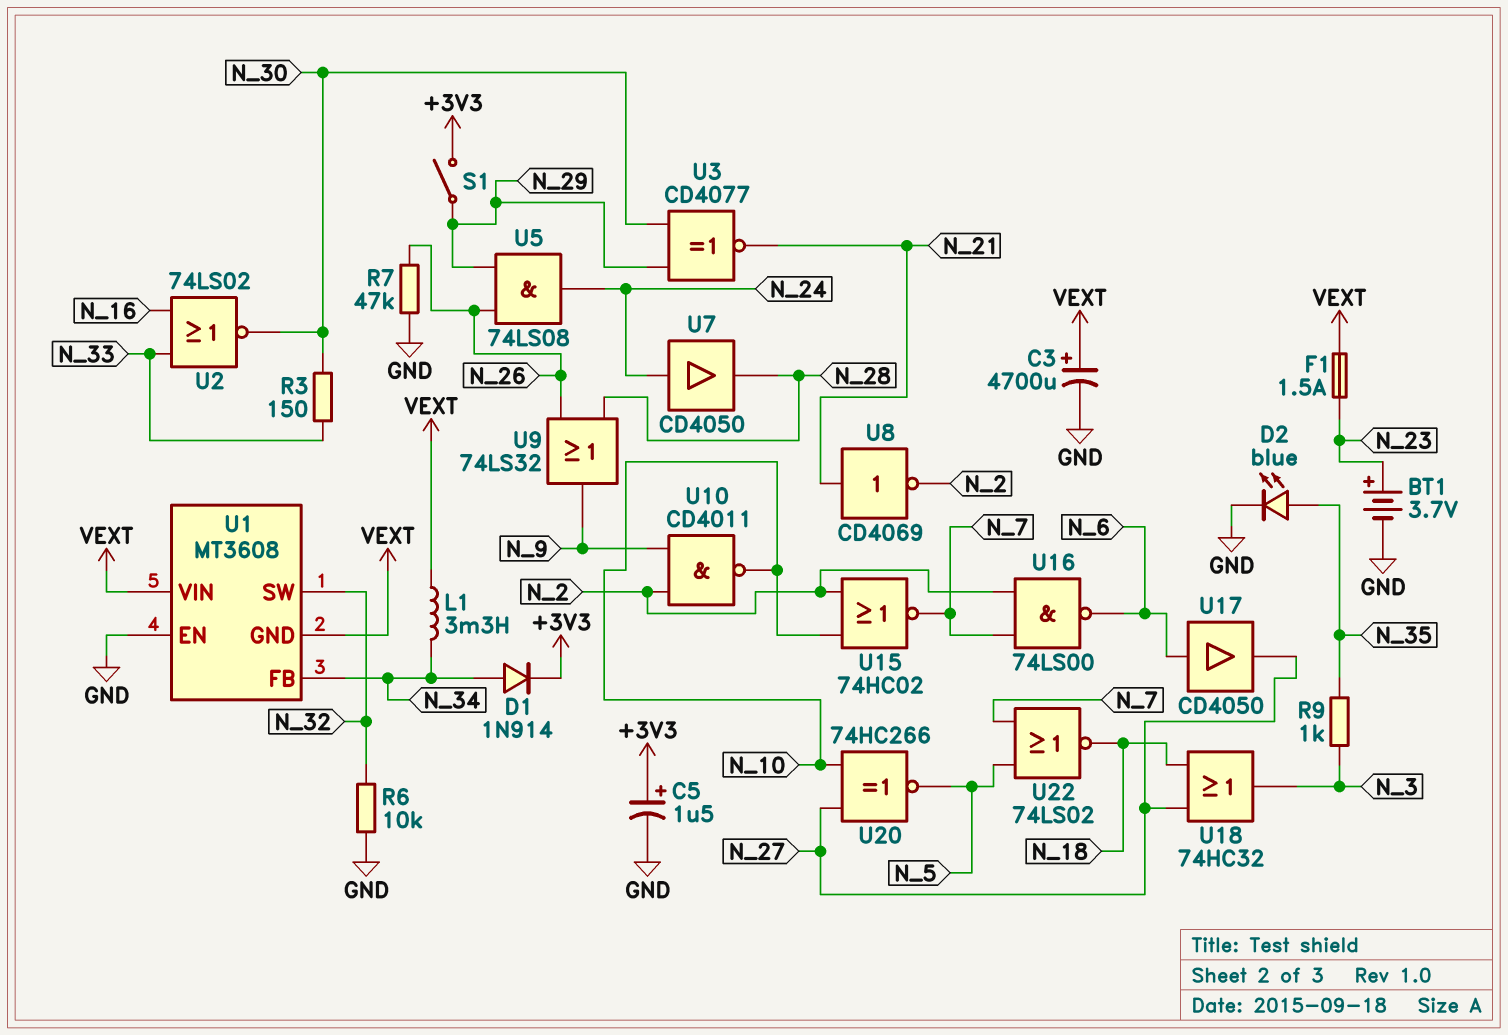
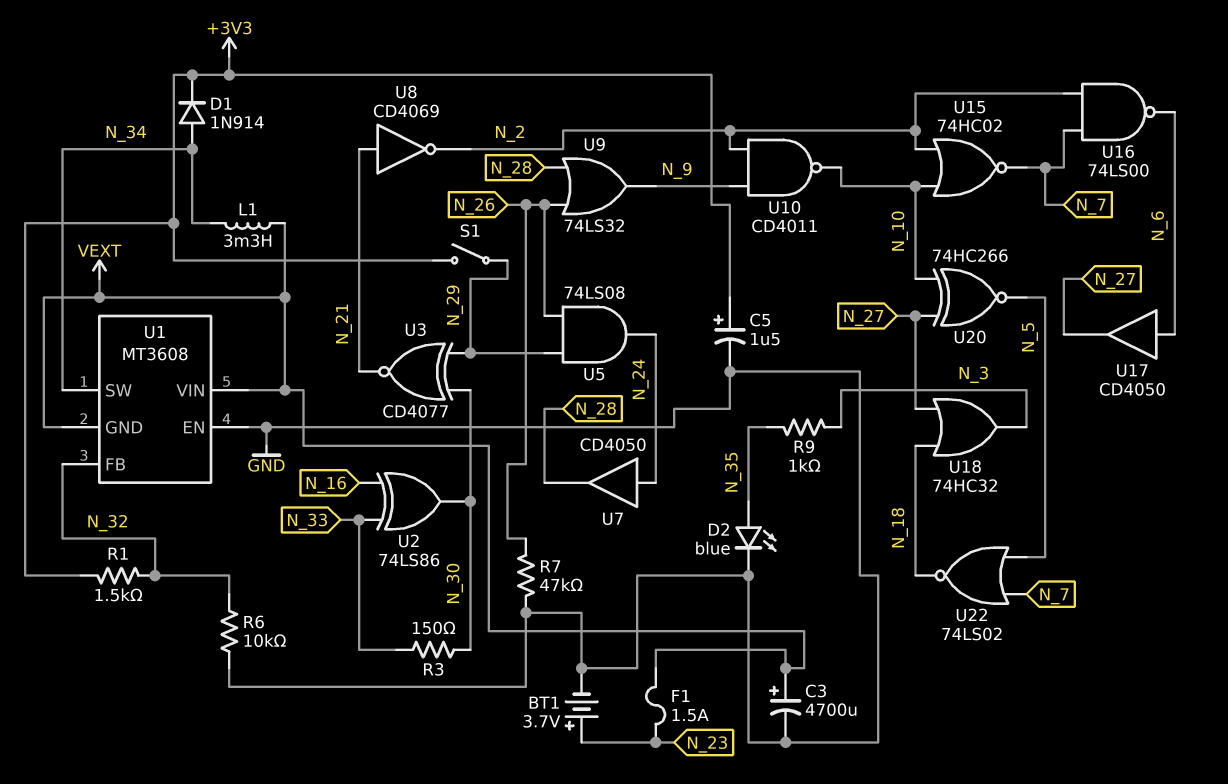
R1: none -> 1.5k (+3V3, N_32)
U1 pin FB: N_34 -> N_32
U1 pin SW: N_32 -> N_34
U2: NOR 74LS02 (in N_16, in N_33, out N_30) -> XOR 74LS86 (in N_16, in N_33, out N_30)

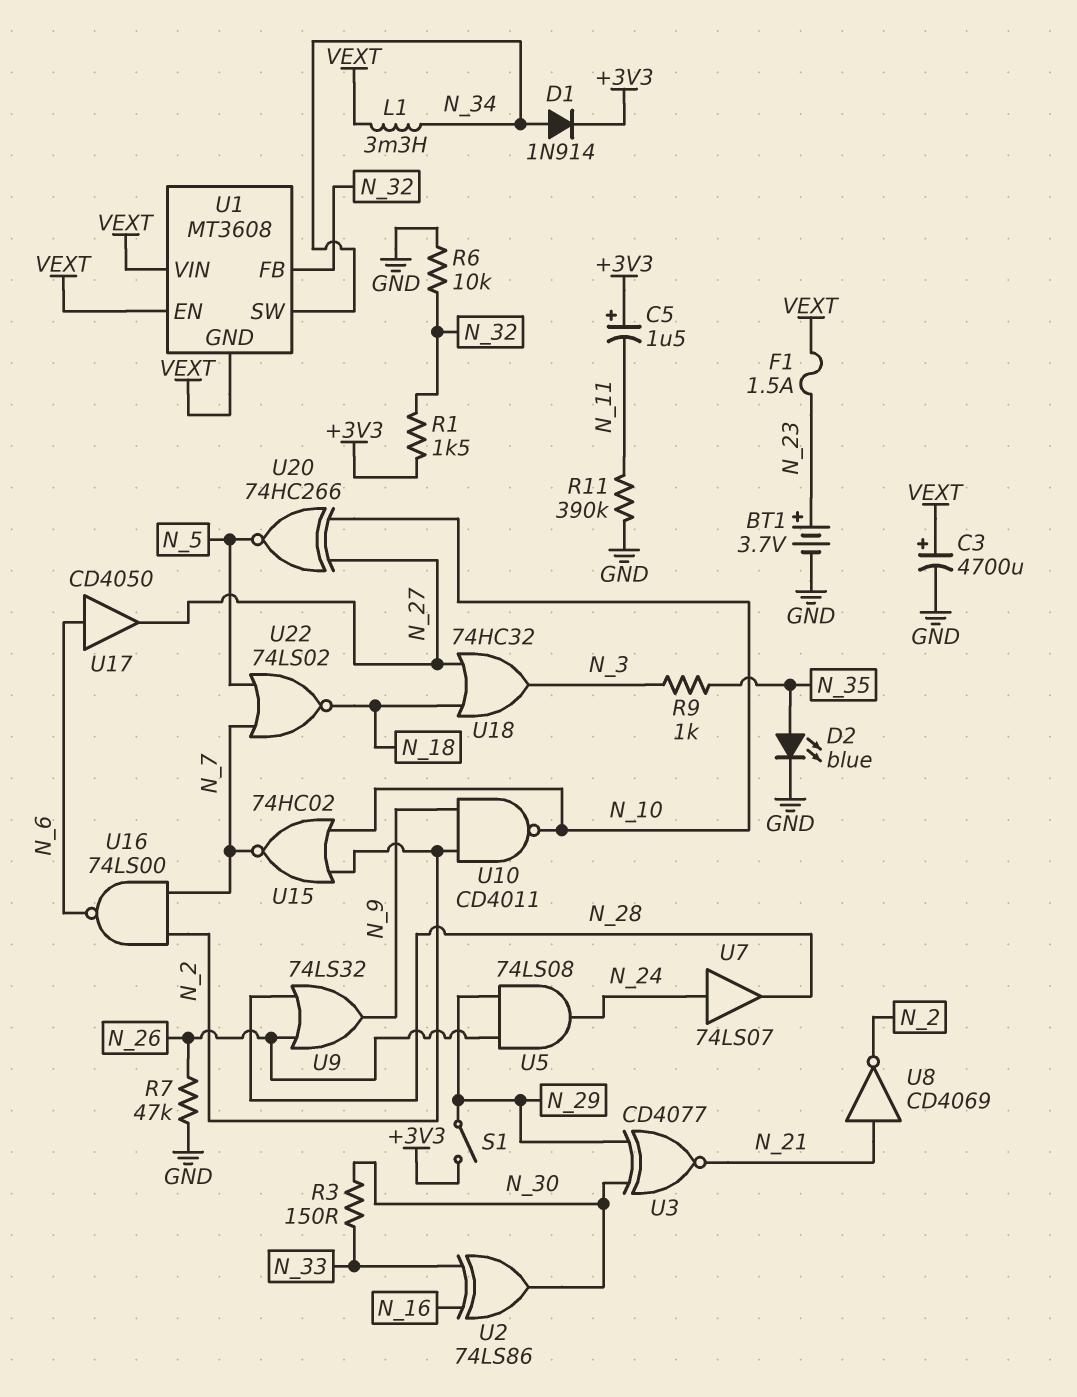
C5: 1.5uF (plus +3V3, minus GND) -> 1.5uF (plus +3V3, minus N_11)
R11: none -> 390k (GND, N_11)
U1 pin EN: GND -> VEXT
U7: buffer CD4050 (in N_24, out N_28) -> buffer 74LS07 (in N_24, out N_28)

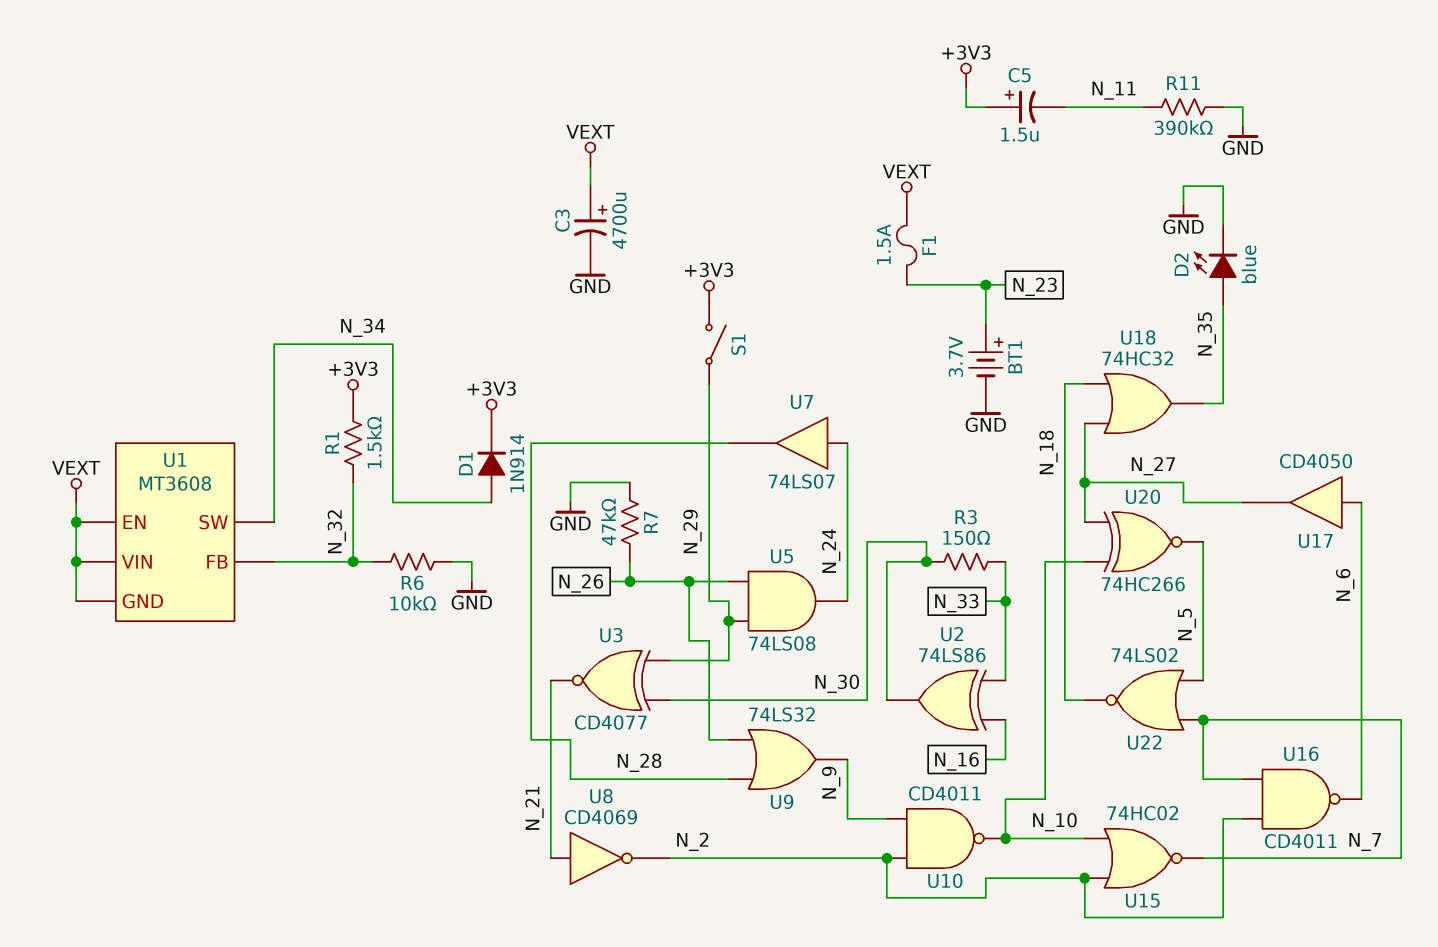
L1: 3.3mH (N_34, VEXT) -> none
R9: 1k (N_3, N_35) -> none
U16: NAND 74LS00 (in N_2, in N_7, out N_6) -> NAND CD4011 (in N_2, in N_7, out N_6)
U18: OR 74HC32 (in N_18, in N_27, out N_3) -> OR 74HC32 (in N_18, in N_27, out N_35)

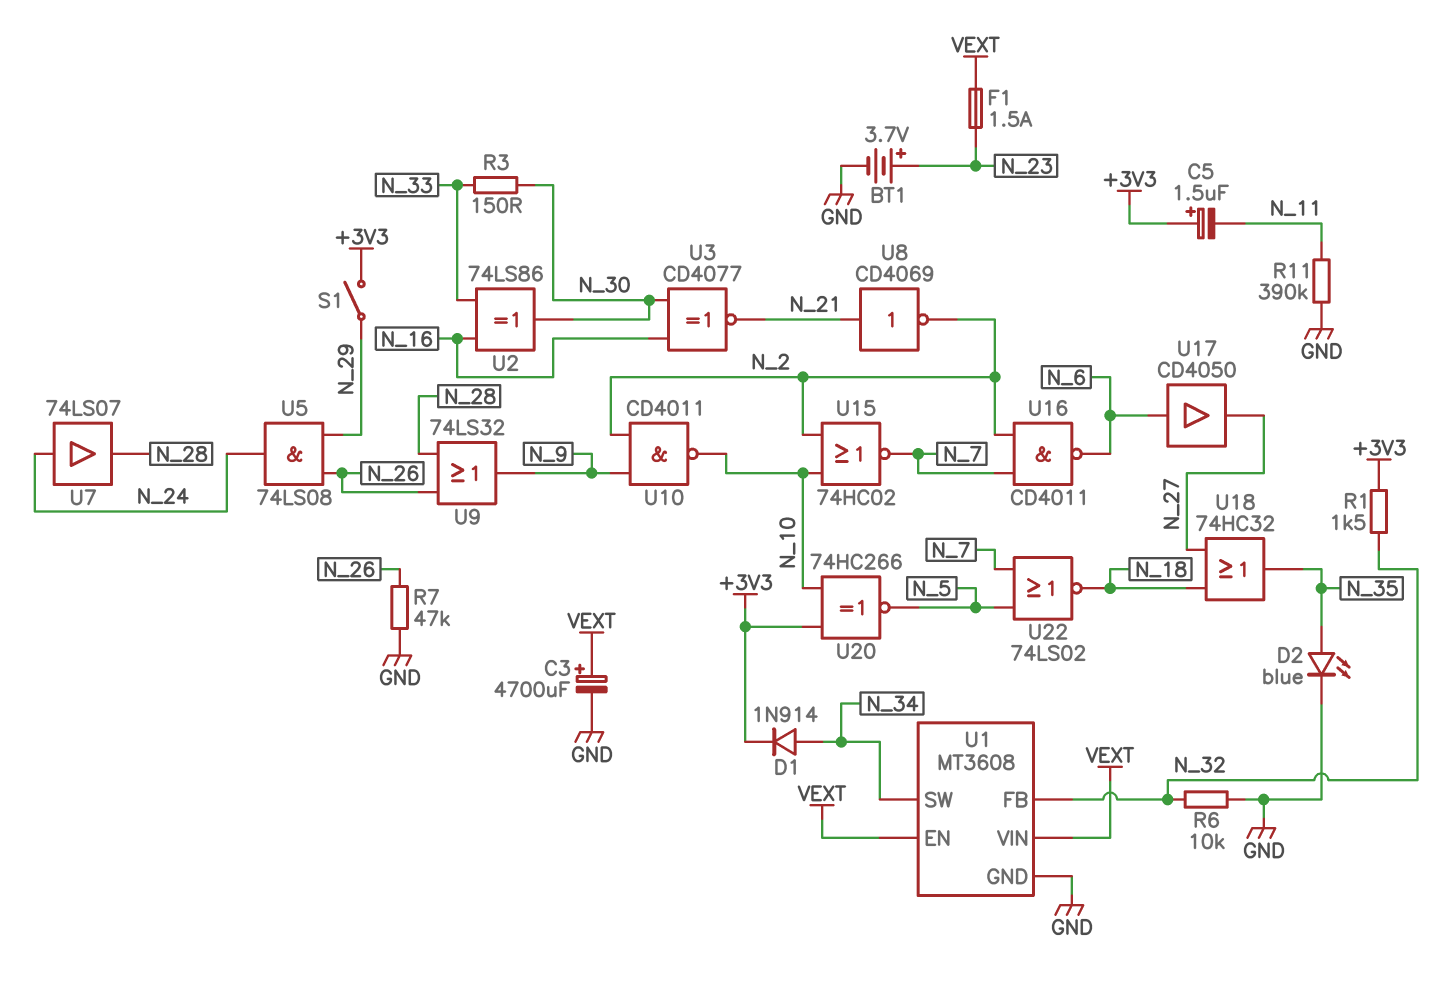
U1 pin GND: VEXT -> GND
U3: XNOR CD4077 (in N_29, in N_30, out N_21) -> XNOR CD4077 (in N_16, in N_30, out N_21)
U20: XNOR 74HC266 (in N_10, in N_27, out N_5) -> XNOR 74HC266 (in +3V3, in N_10, out N_5)

